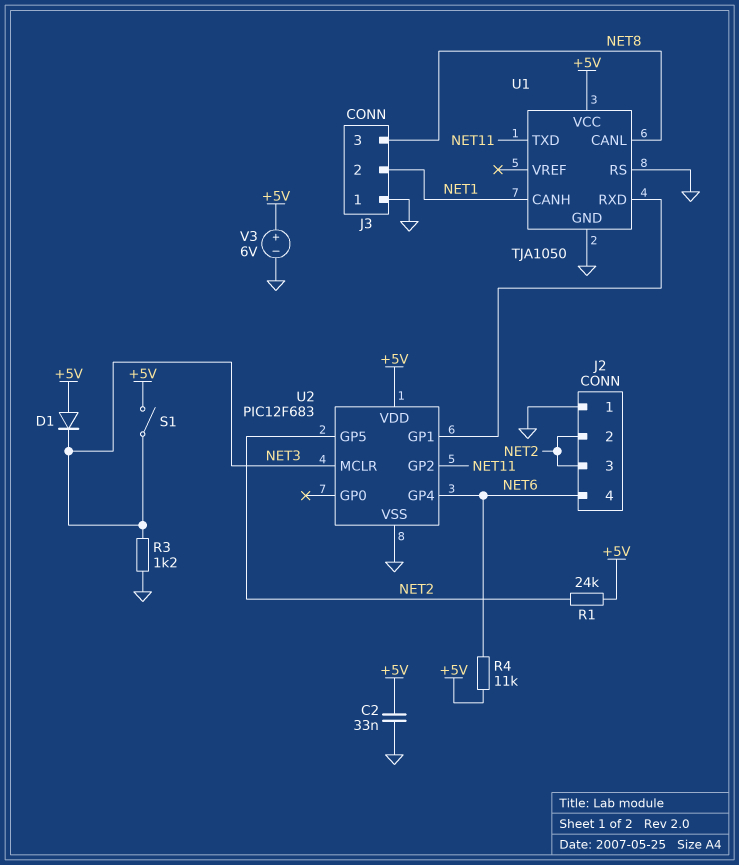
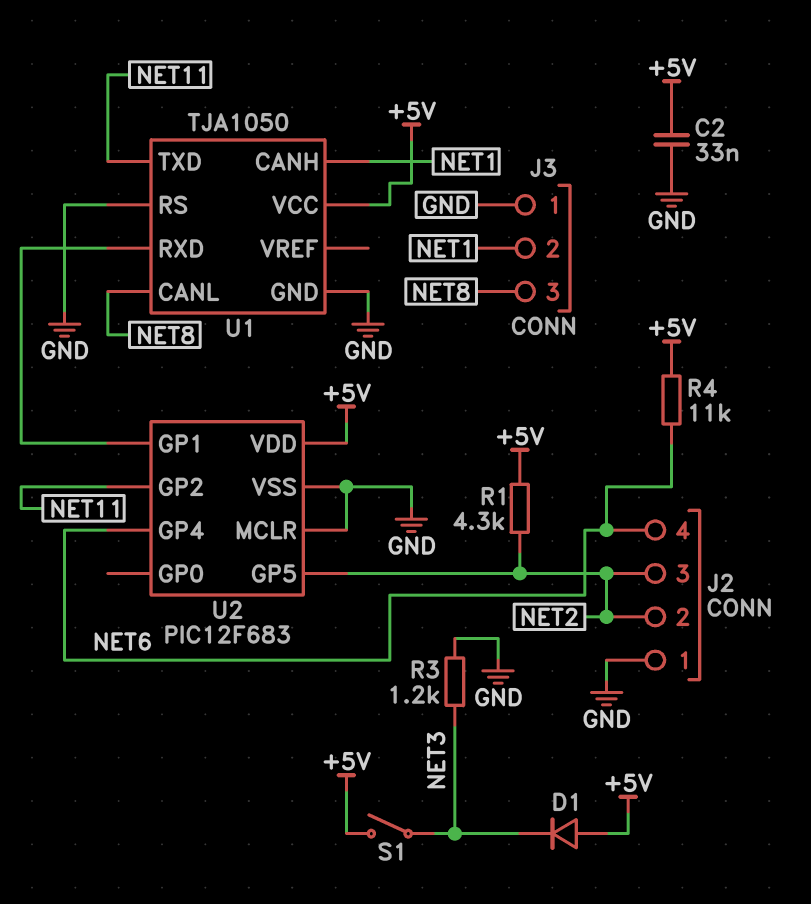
R1: 24k (+5V, NET2) -> 4.3k (+5V, NET2)
U2 pin MCLR: NET3 -> GND
V3: 6V (plus +5V, minus GND) -> none

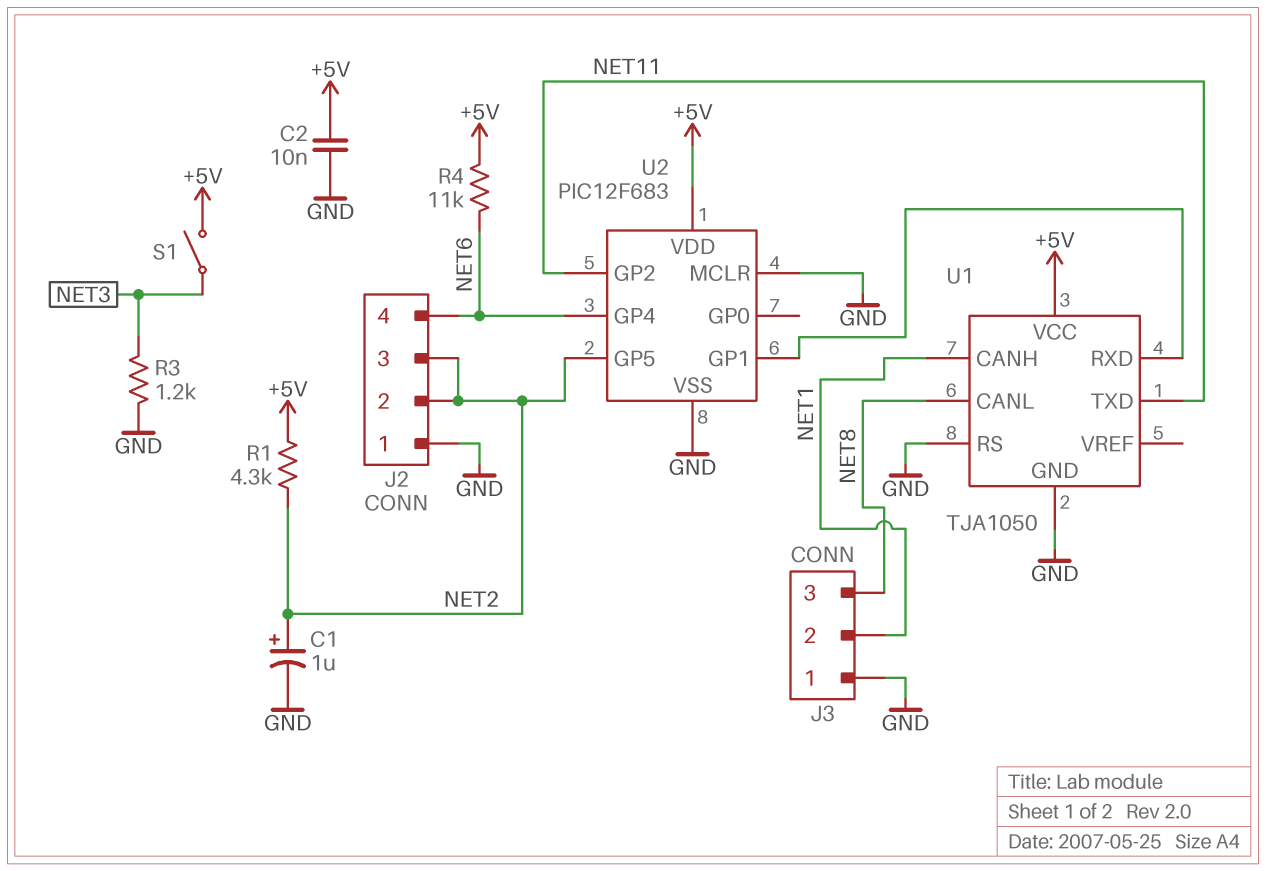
C1: none -> 1uF (plus NET2, minus GND)
C2: 33nF (+5V, GND) -> 10nF (+5V, GND)
D1: diode (A +5V, K NET3) -> none

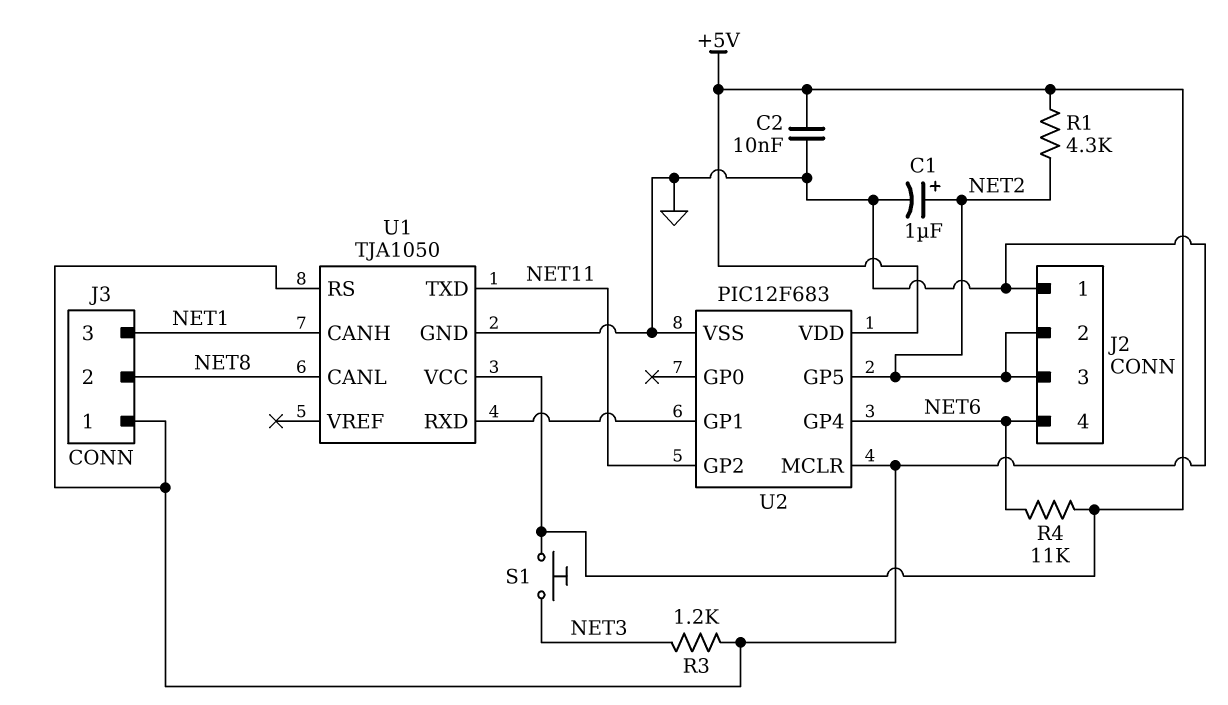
J3 pin 2: NET1 -> NET8
J3 pin 3: NET8 -> NET1
S1: switch (+5V, NET3) -> button (+5V, NET3)

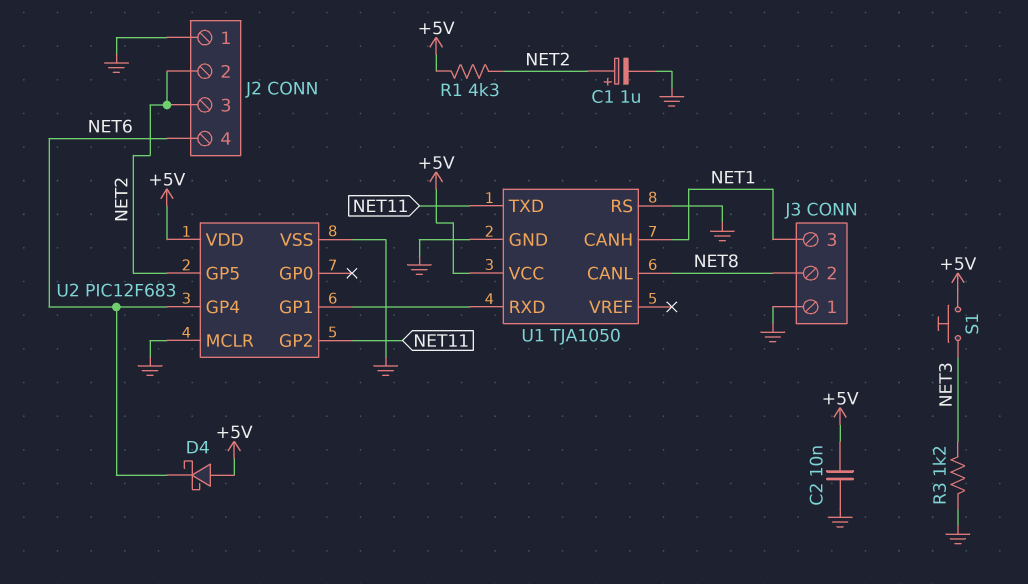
D4: none -> schottky (A +5V, K NET6)
R4: 11k (+5V, NET6) -> none

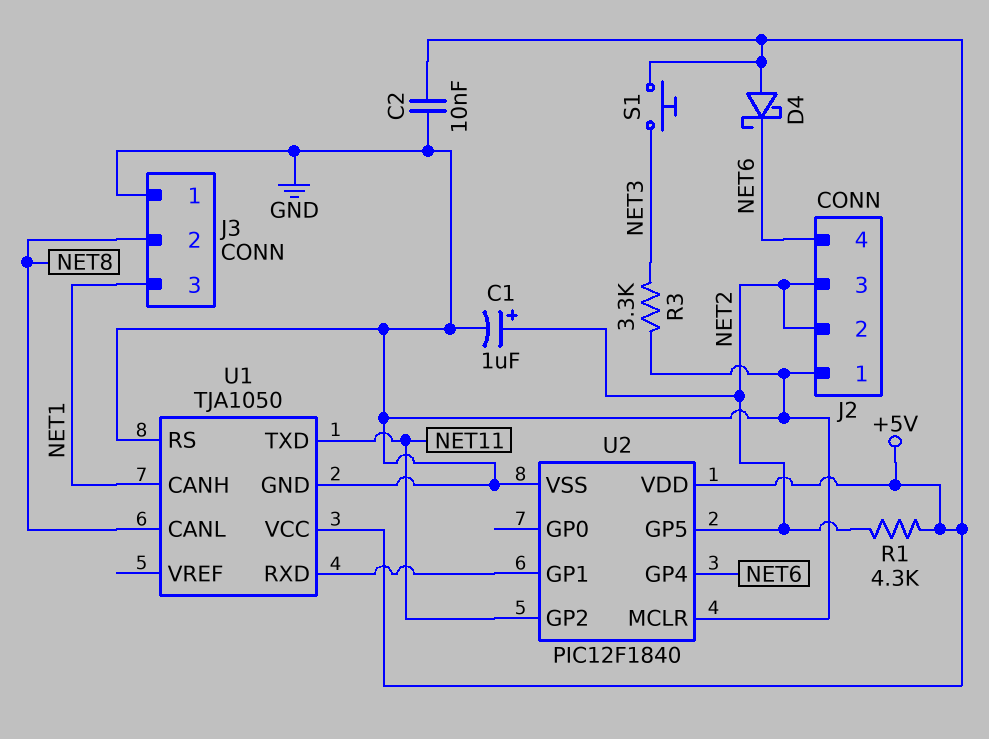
R3: 1.2k (GND, NET3) -> 3.3k (GND, NET3)
U2: PIC12F683 -> PIC12F1840

